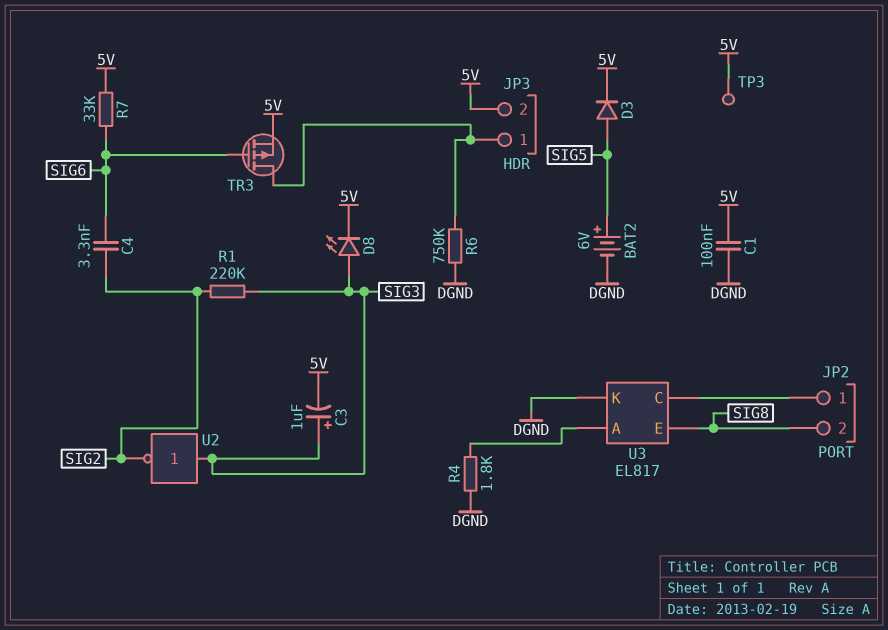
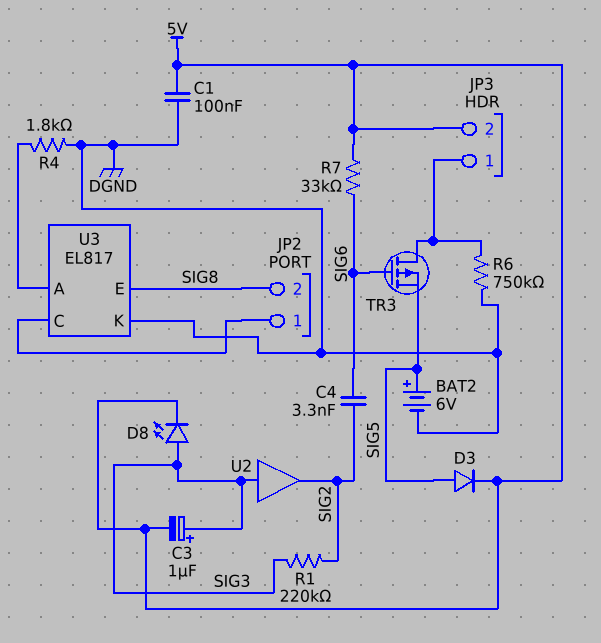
TP3: test point (5V) -> none
TR3: PMOS (G SIG6, D JP3/1, S 5V) -> PMOS (G SIG6, D JP3/1, S SIG5)
U2: NOT (in SIG3, out SIG2) -> buffer (in SIG3, out SIG2)

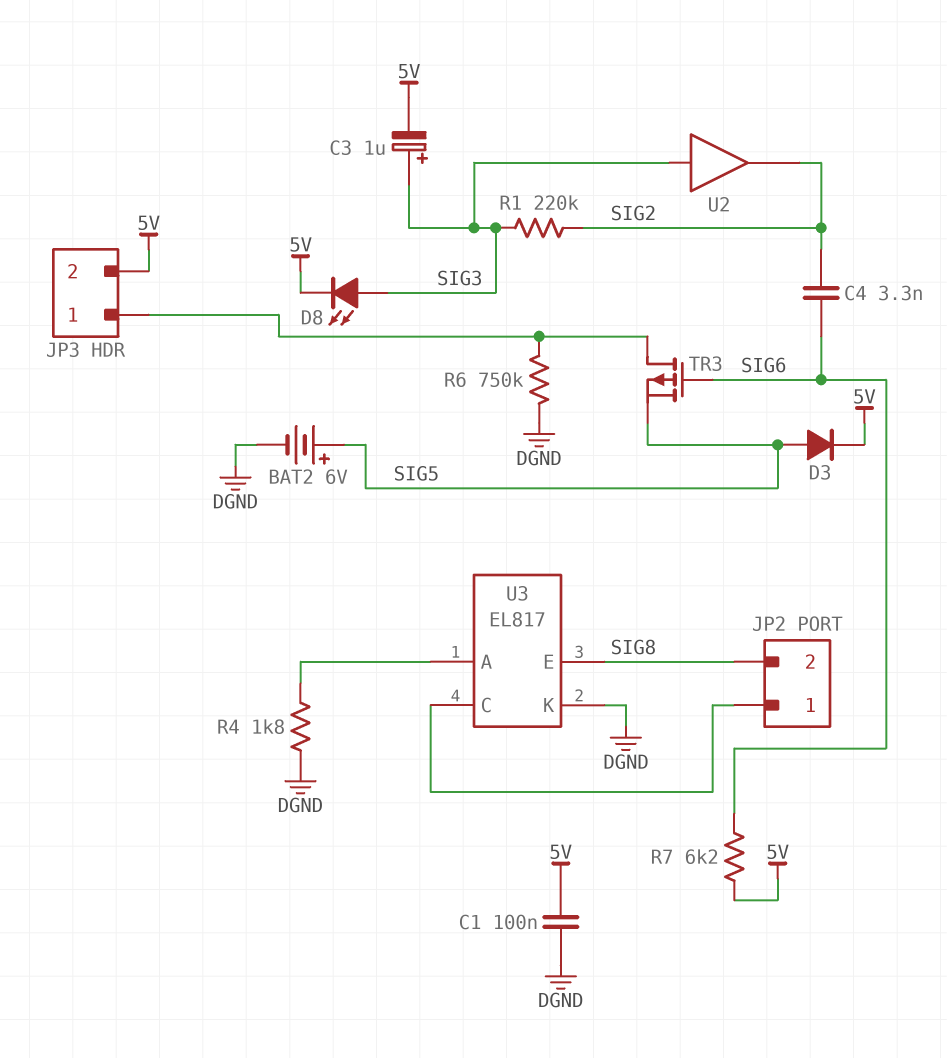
R7: 33k (5V, SIG6) -> 6.2k (5V, SIG6)

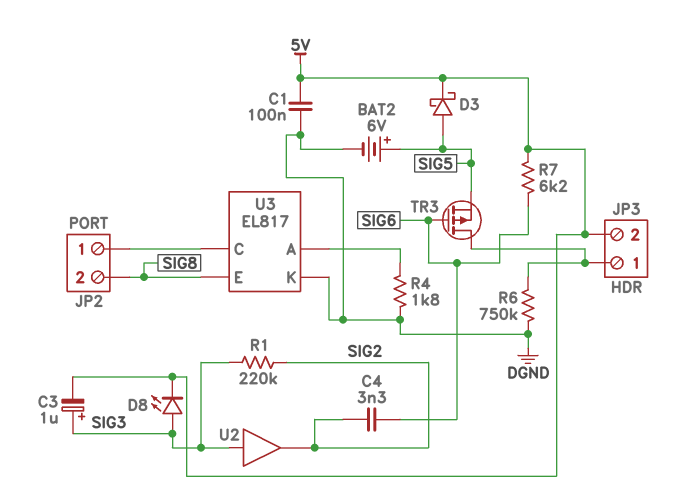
D3: diode (A SIG5, K 5V) -> schottky (A SIG5, K 5V)

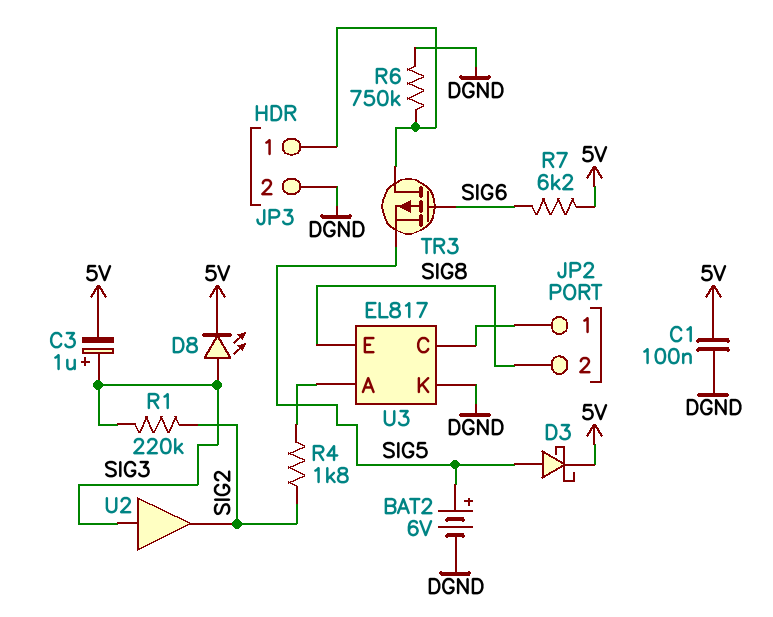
C4: 3.3nF (SIG2, SIG6) -> none
JP3 pin 2: 5V -> DGND
R4: 1.8k (DGND, U3/A) -> 1.8k (SIG2, U3/A)

